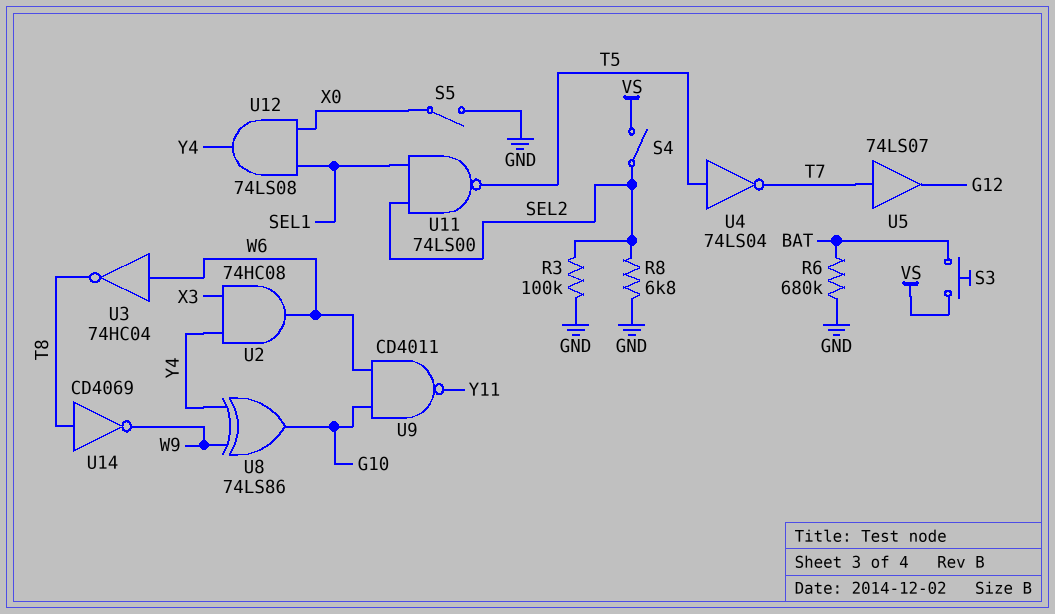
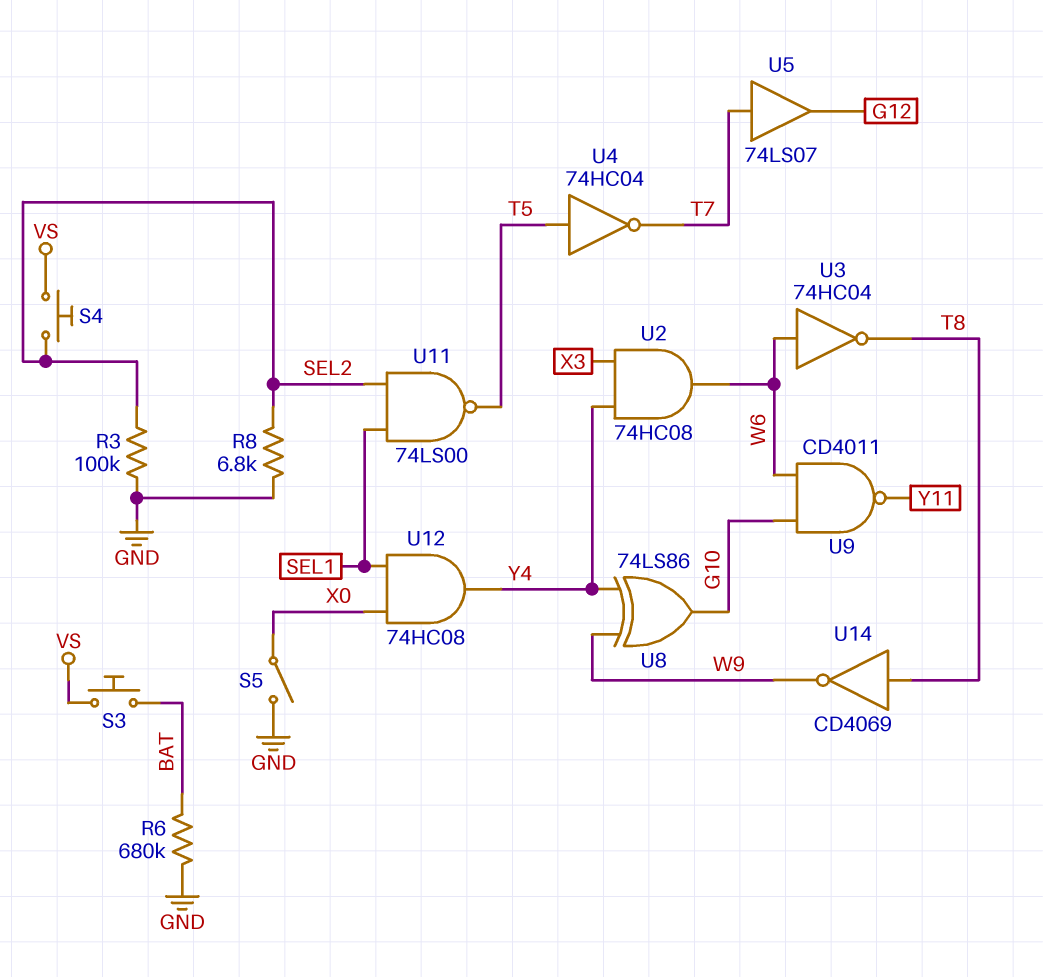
S4: switch (SEL2, VS) -> button (SEL2, VS)
U4: NOT 74LS04 (in T5, out T7) -> NOT 74HC04 (in T5, out T7)
U12: AND 74LS08 (in SEL1, in X0, out Y4) -> AND 74HC08 (in SEL1, in X0, out Y4)

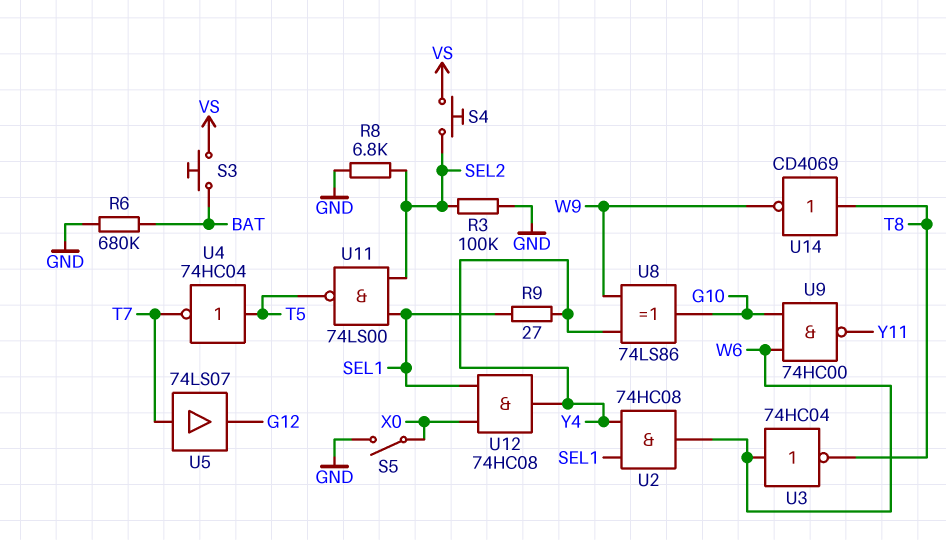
R9: none -> 27 (SEL1, Y4)
U2: AND 74HC08 (in X3, in Y4, out W6) -> AND 74HC08 (in SEL1, in Y4, out W6)
U9: NAND CD4011 (in G10, in W6, out Y11) -> NAND 74HC00 (in G10, in W6, out Y11)

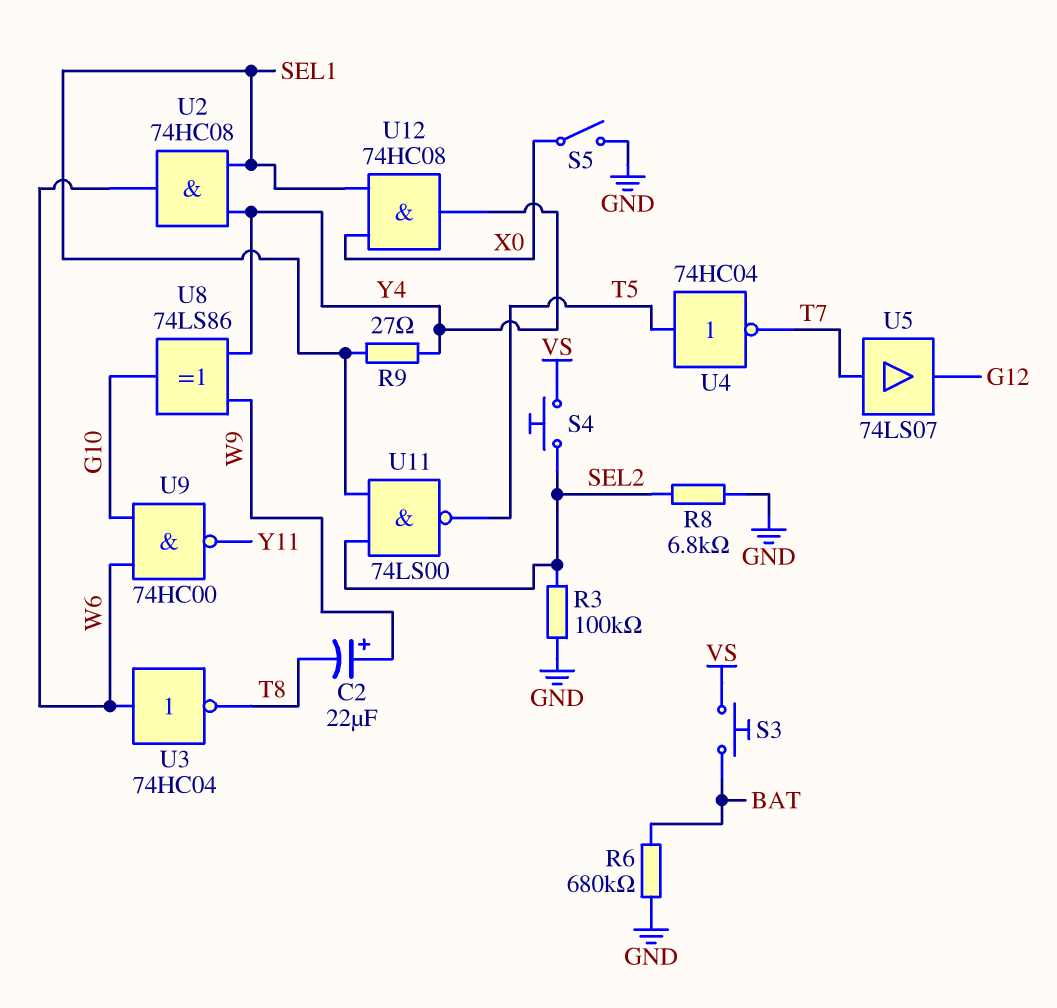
C2: none -> 22uF (plus W9, minus T8)
U14: NOT CD4069 (in T8, out W9) -> none

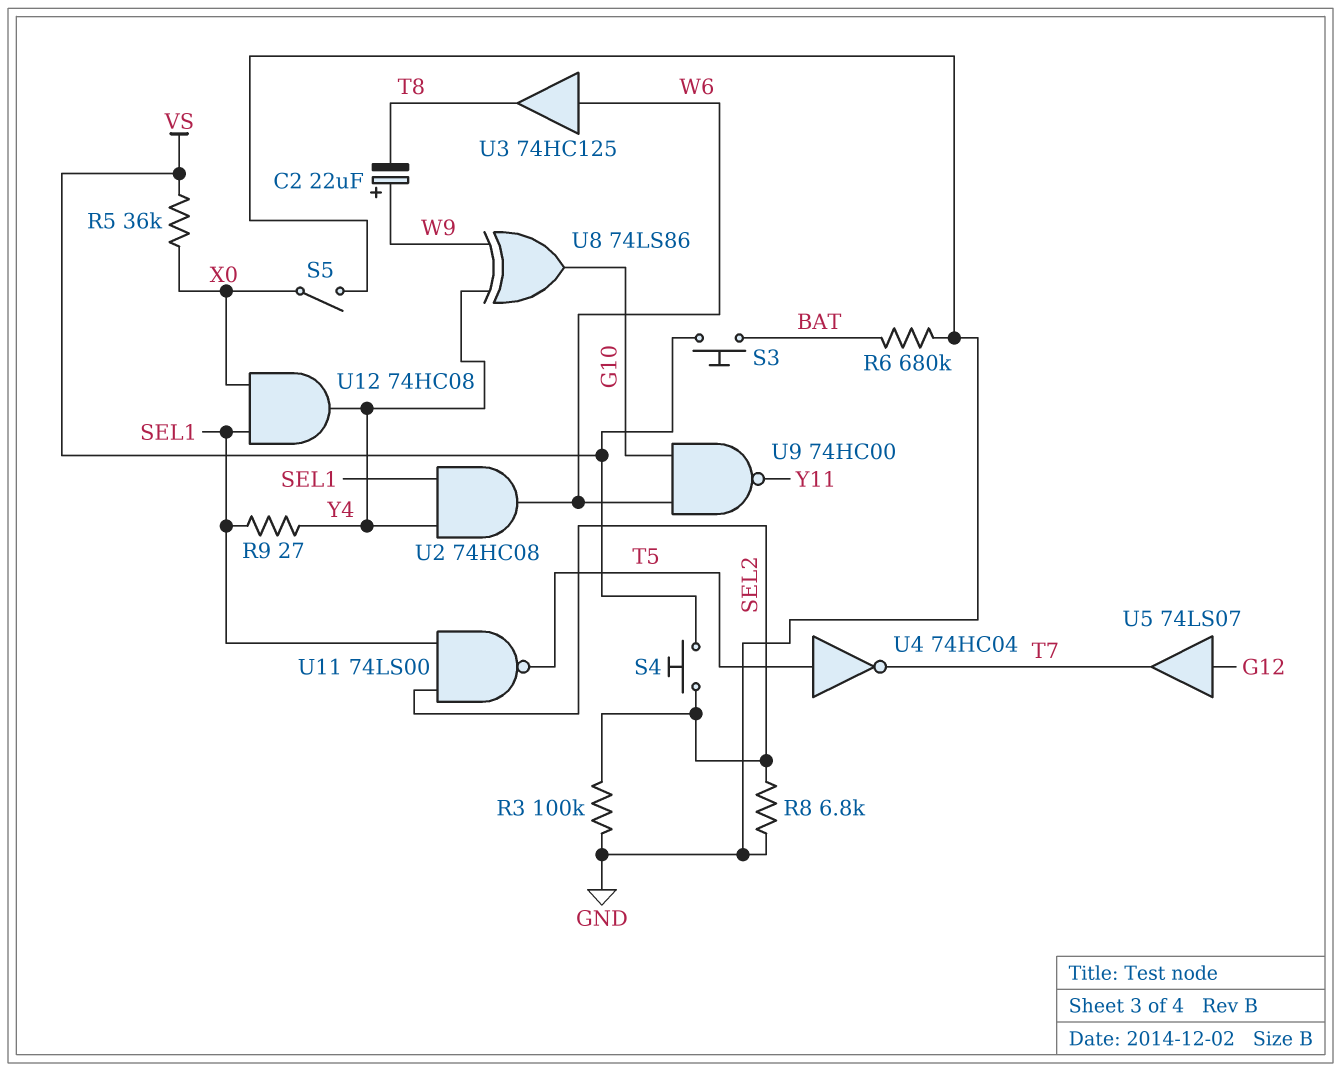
R5: none -> 36k (VS, X0)
U3: NOT 74HC04 (in W6, out T8) -> buffer 74HC125 (in W6, out T8)
U5: buffer 74LS07 (in T7, out G12) -> buffer 74LS07 (in G12, out T7)

